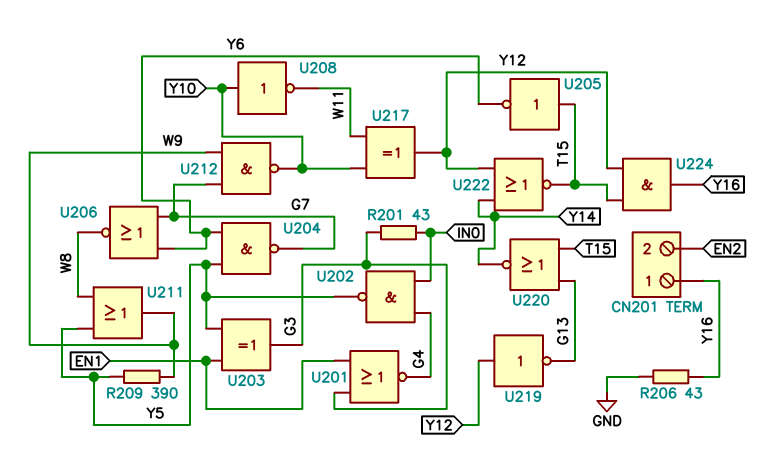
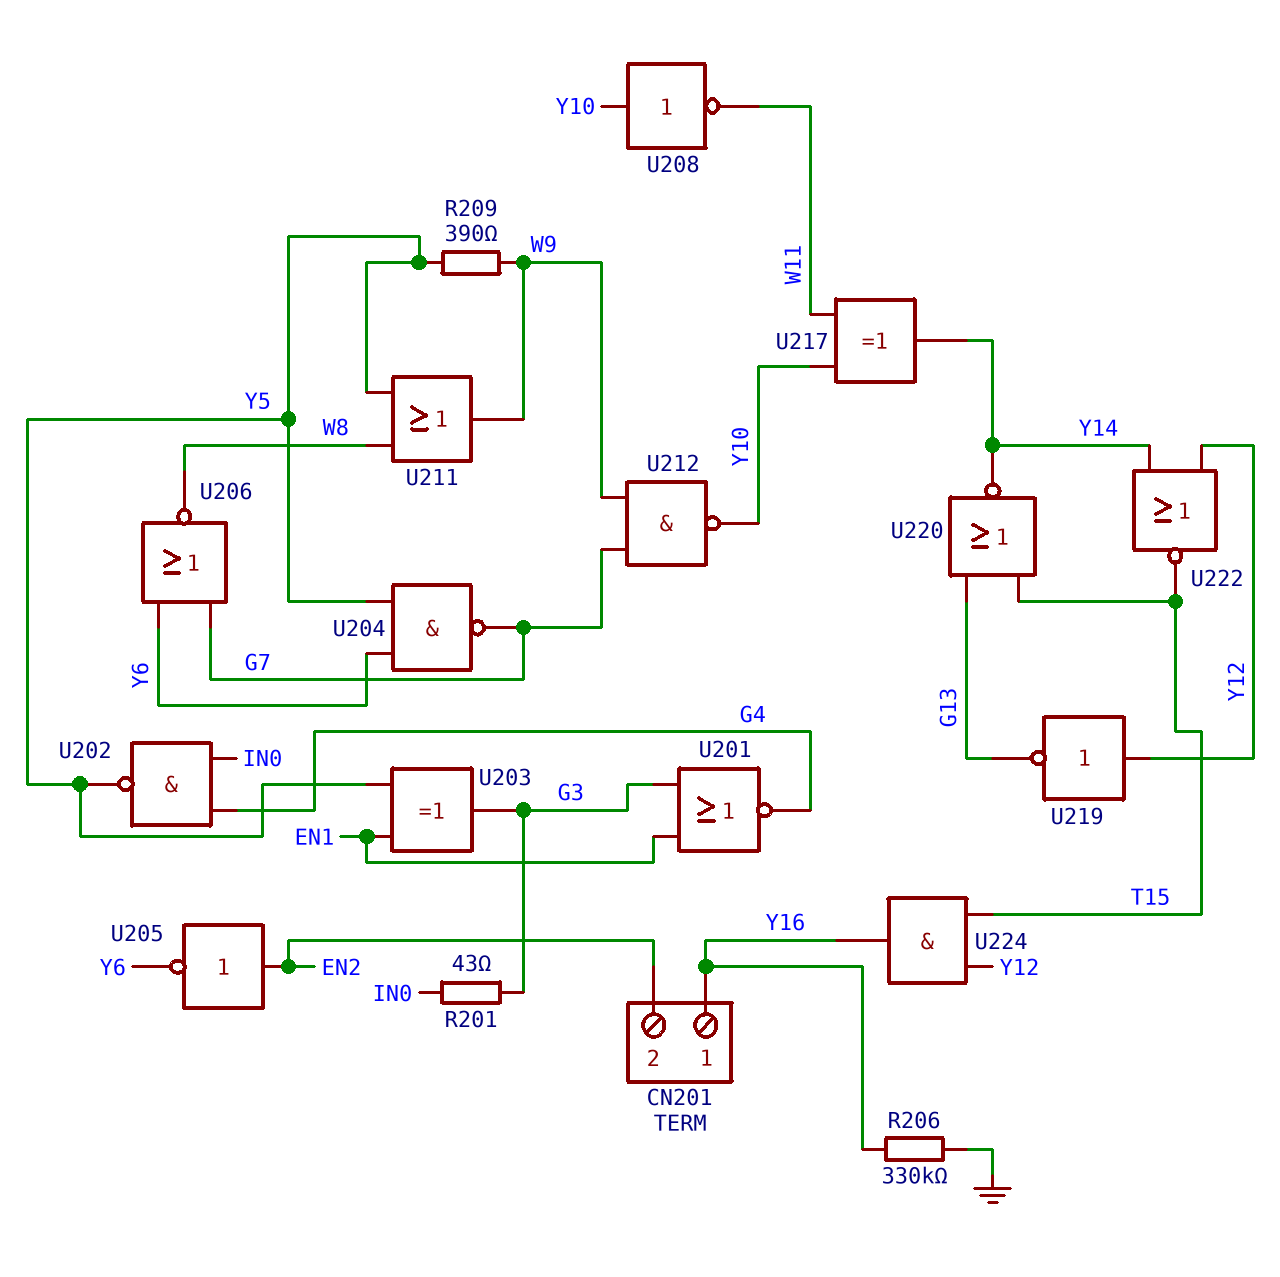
R206: 43 (GND, Y16) -> 330k (GND, Y16)
U205: NOT (in T15, out Y6) -> NOT (in EN2, out Y6)
U217: XOR (in W11, in Y10, out Y12) -> XOR (in W11, in Y10, out Y14)

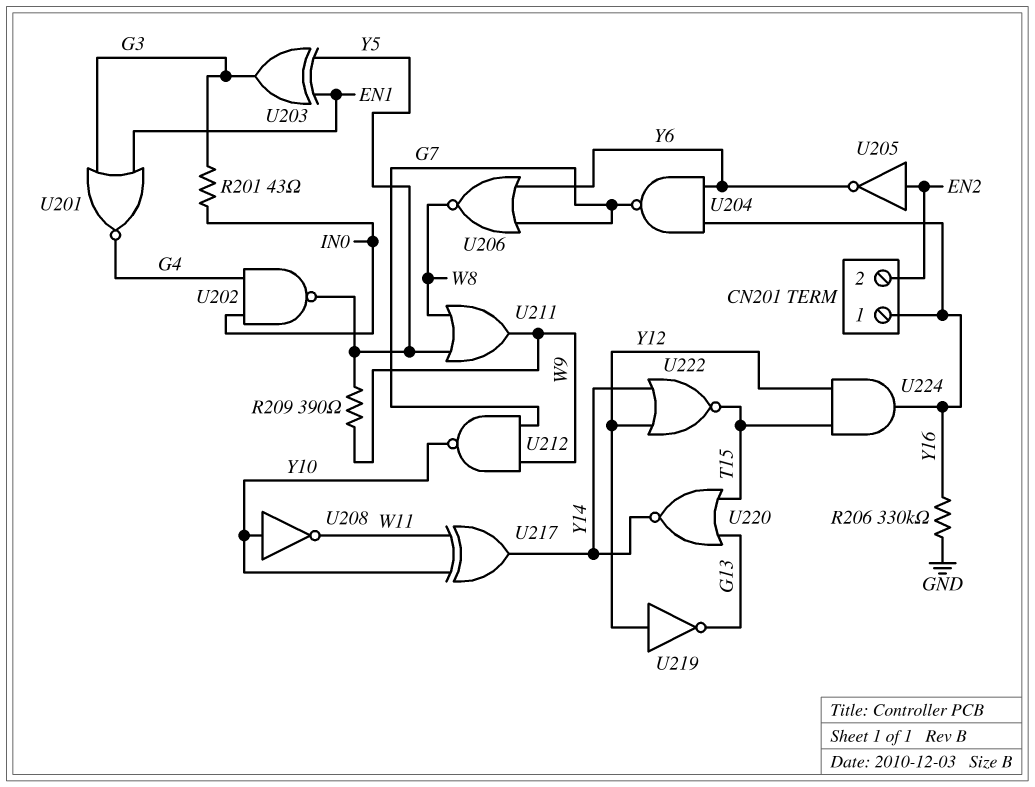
U204: NAND (in Y5, in Y6, out G7) -> NAND (in Y6, in Y16, out G7)

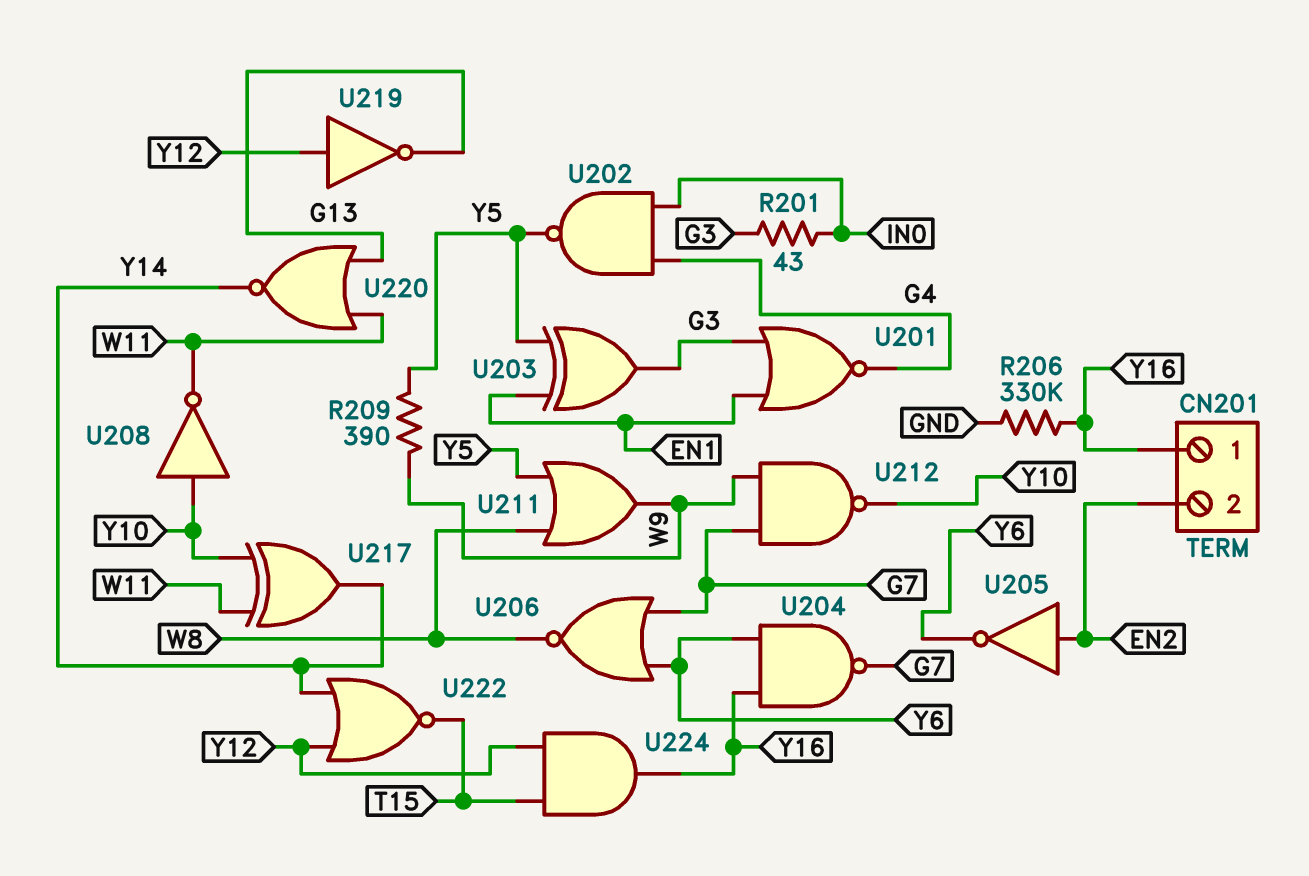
U220: NOR (in G13, in T15, out Y14) -> NOR (in G13, in W11, out Y14)

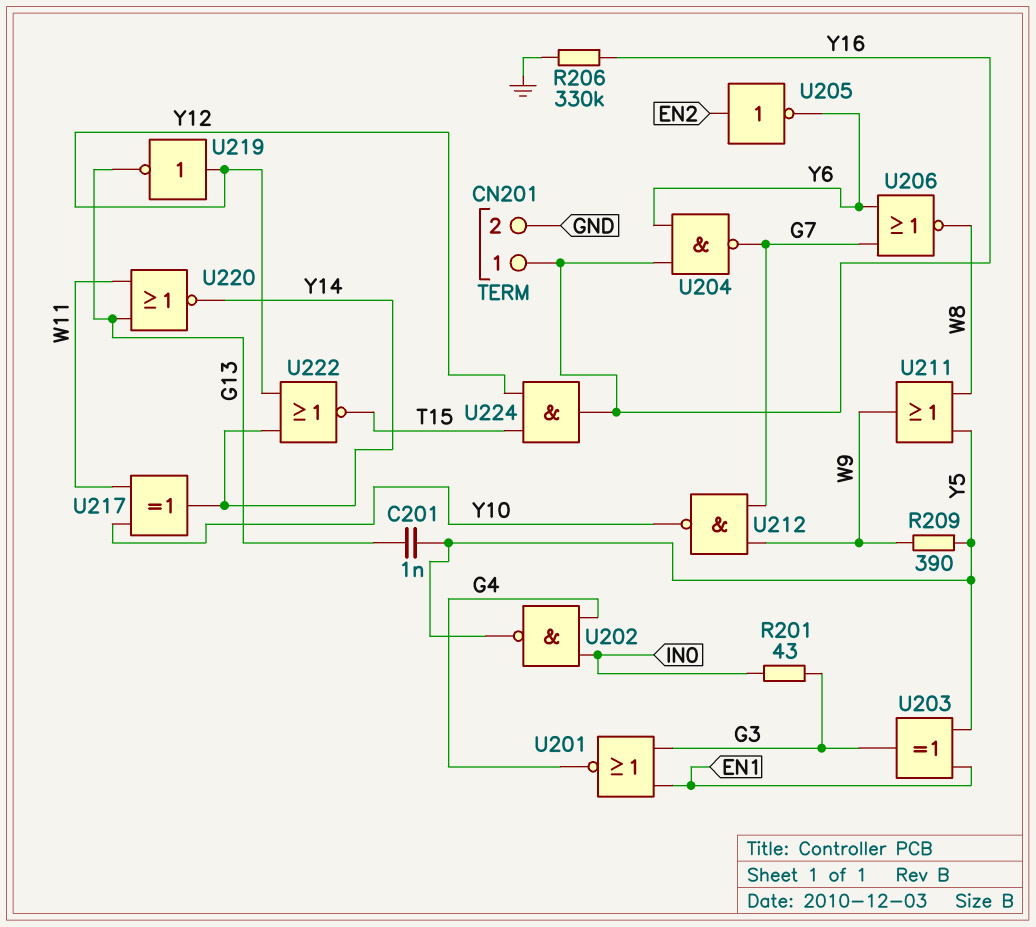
C201: none -> 1nF (G13, Y5)
CN201 pin 2: EN2 -> GND
U208: NOT (in Y10, out W11) -> none

